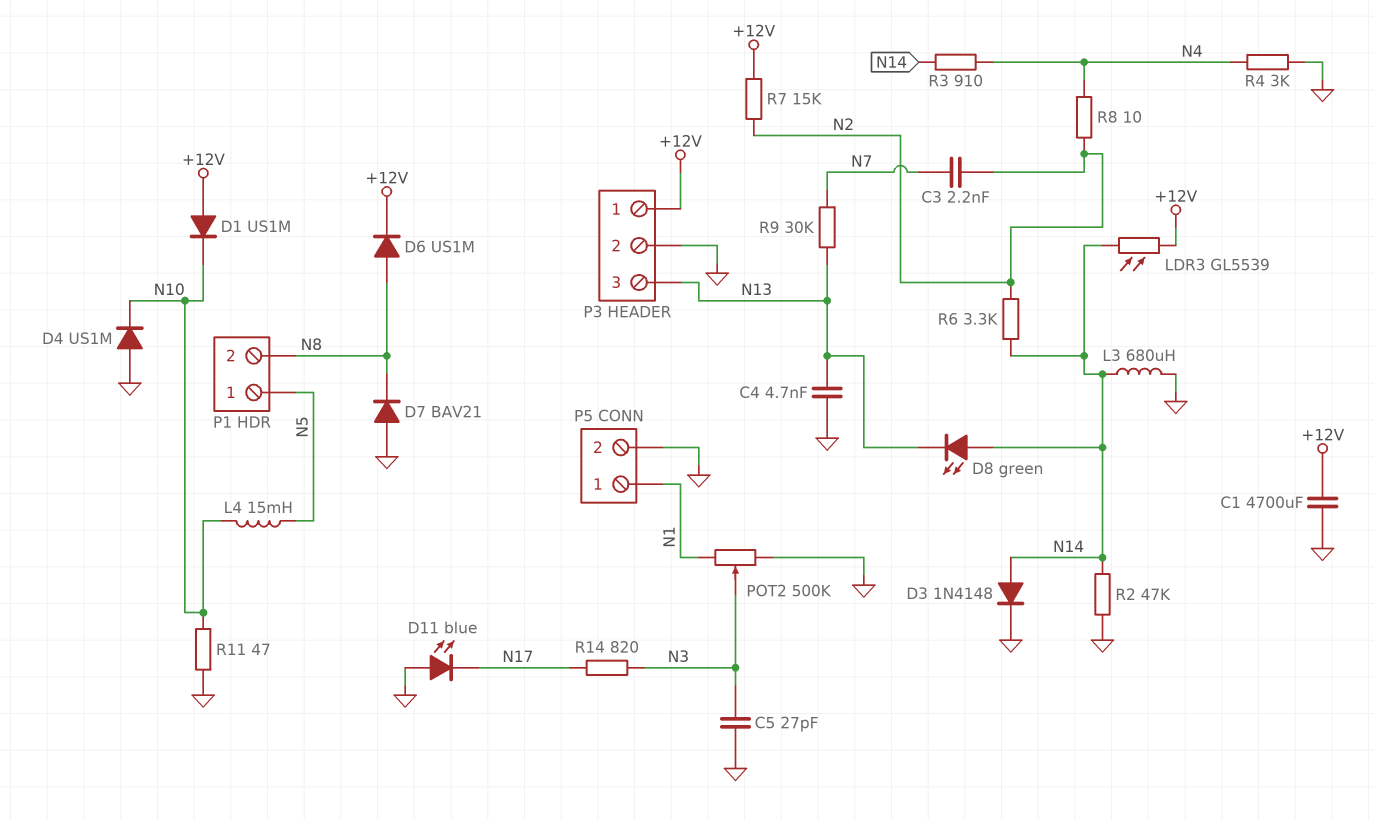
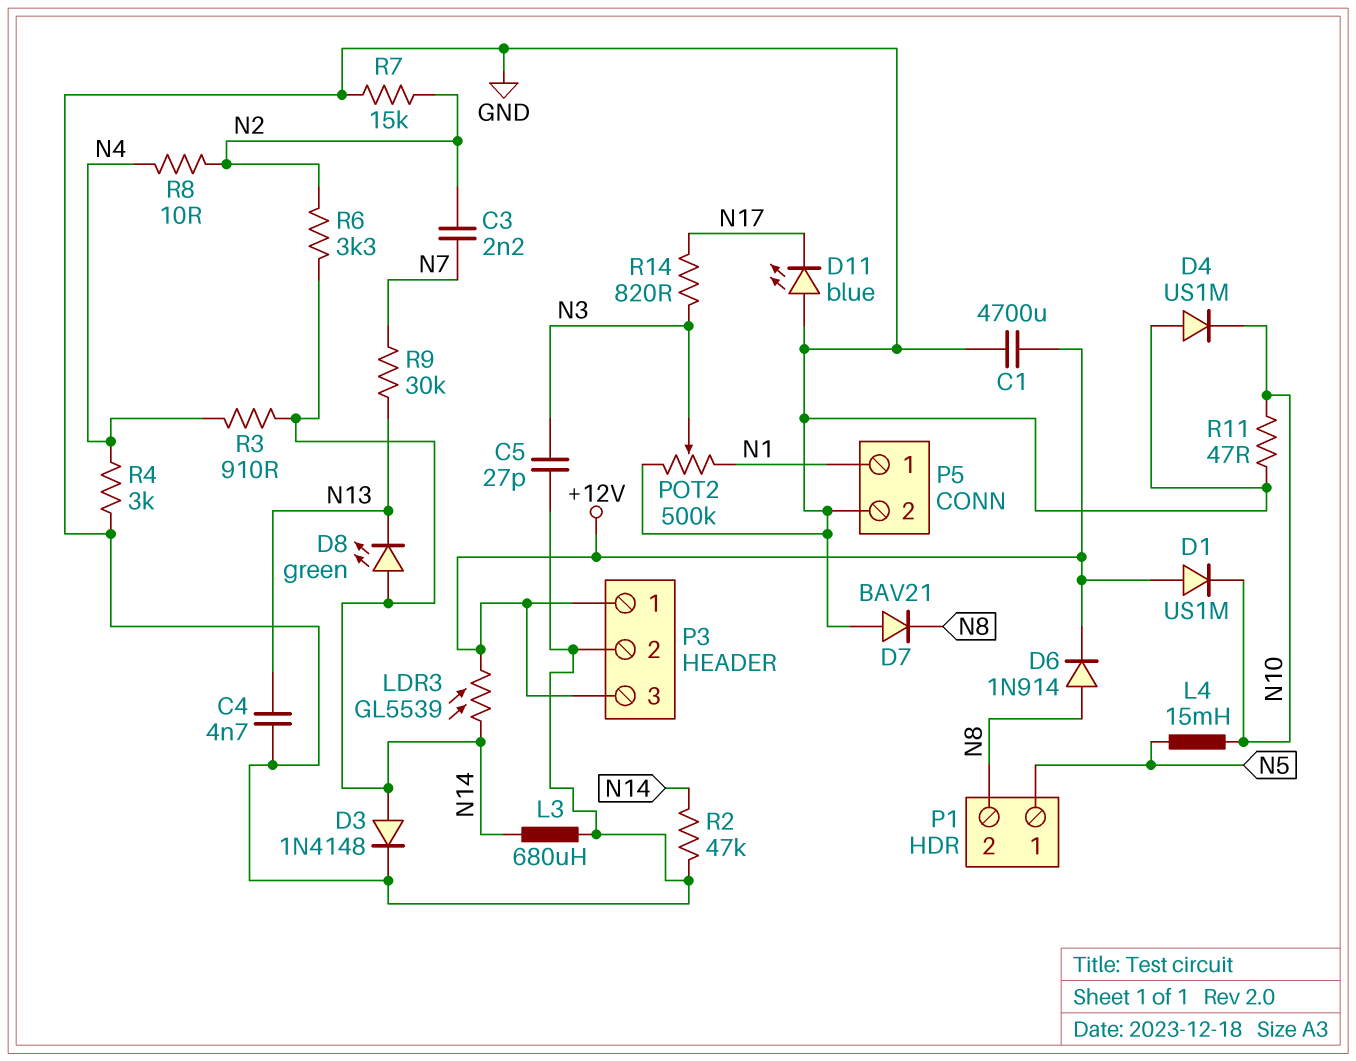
D6: diode US1M (A N8, K +12V) -> diode 1N914 (A N8, K +12V)
P3 pin 3: N13 -> +12V
R7: 15k (+12V, N2) -> 15k (GND, N2)

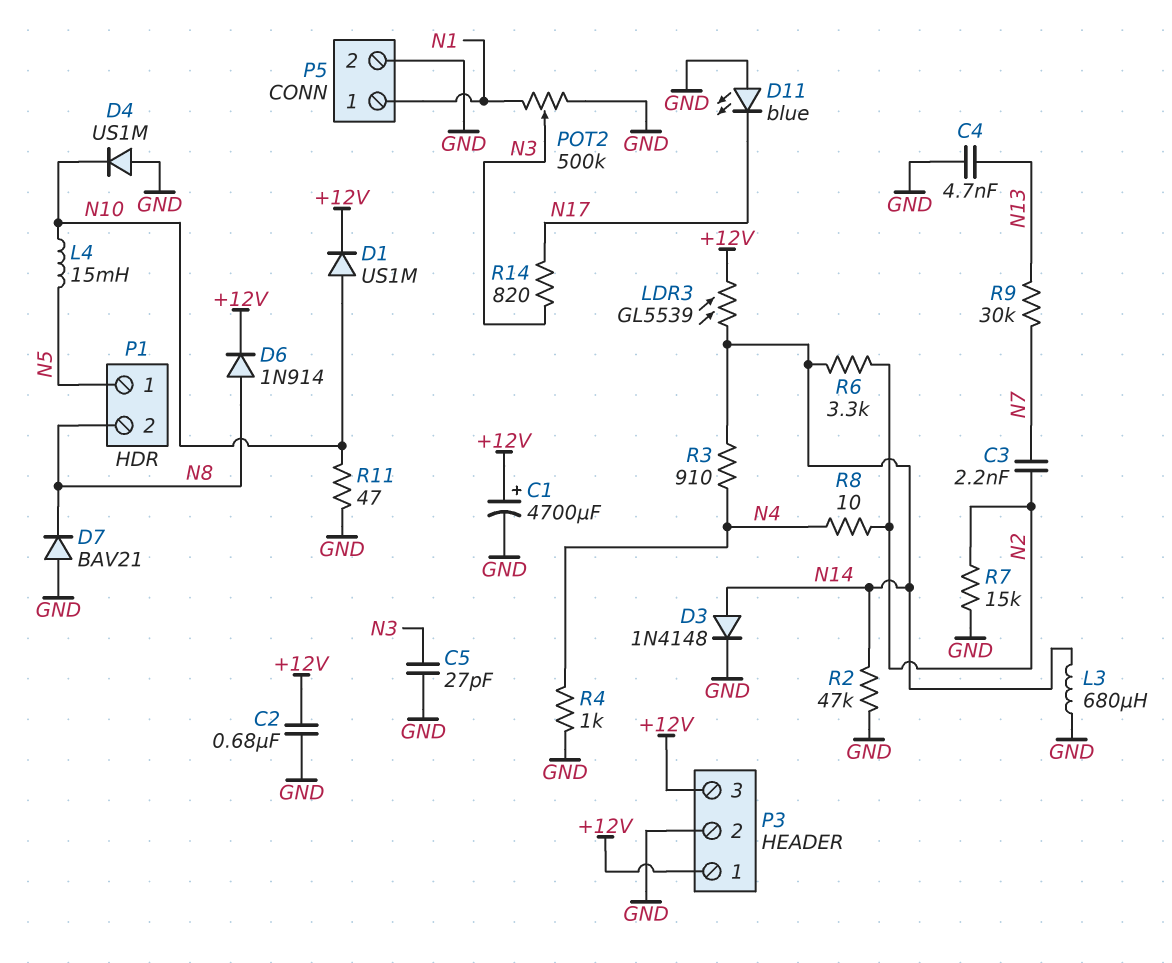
C1: 4700uF (+12V, GND) -> 4700uF (plus +12V, minus GND)
C2: none -> 680nF (+12V, GND)
D1: diode US1M (A +12V, K N10) -> diode US1M (A N10, K +12V)
D8: LED green (A N14, K N13) -> none
R4: 3k (GND, N4) -> 1k (GND, N4)

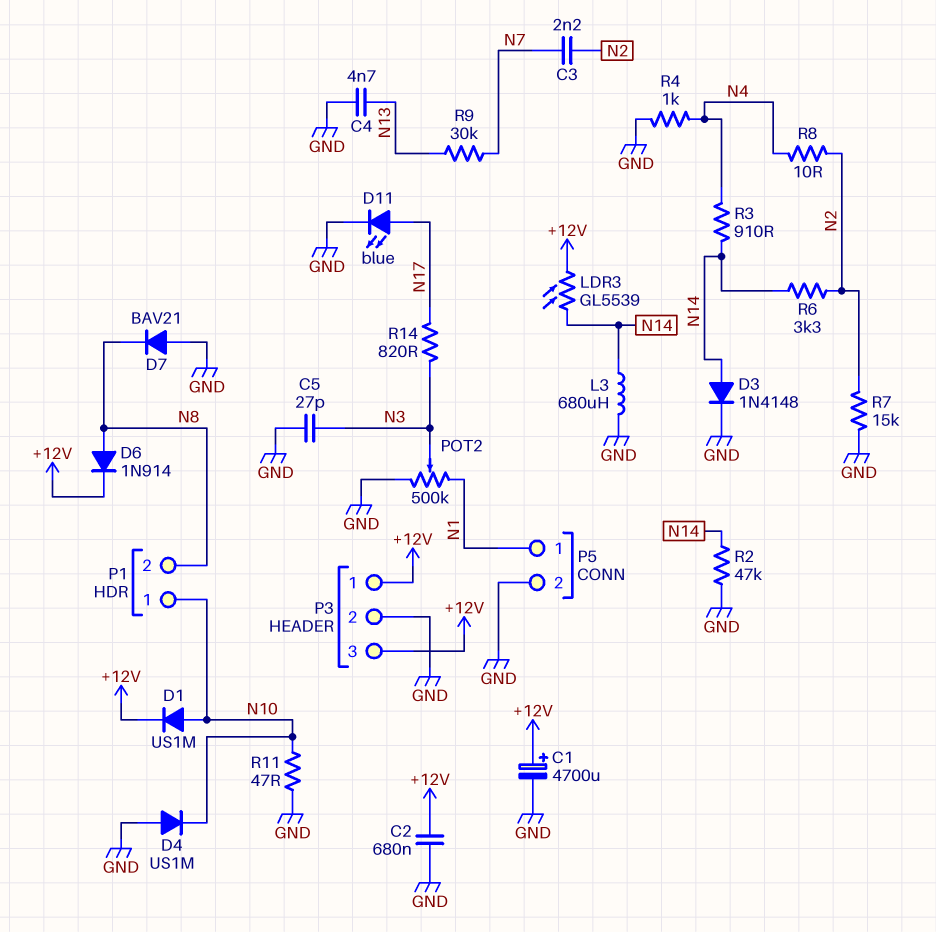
D11: LED blue (A GND, K N17) -> LED blue (A N17, K GND)
L4: 15mH (N5, N10) -> none
P1 pin 1: N5 -> N10

